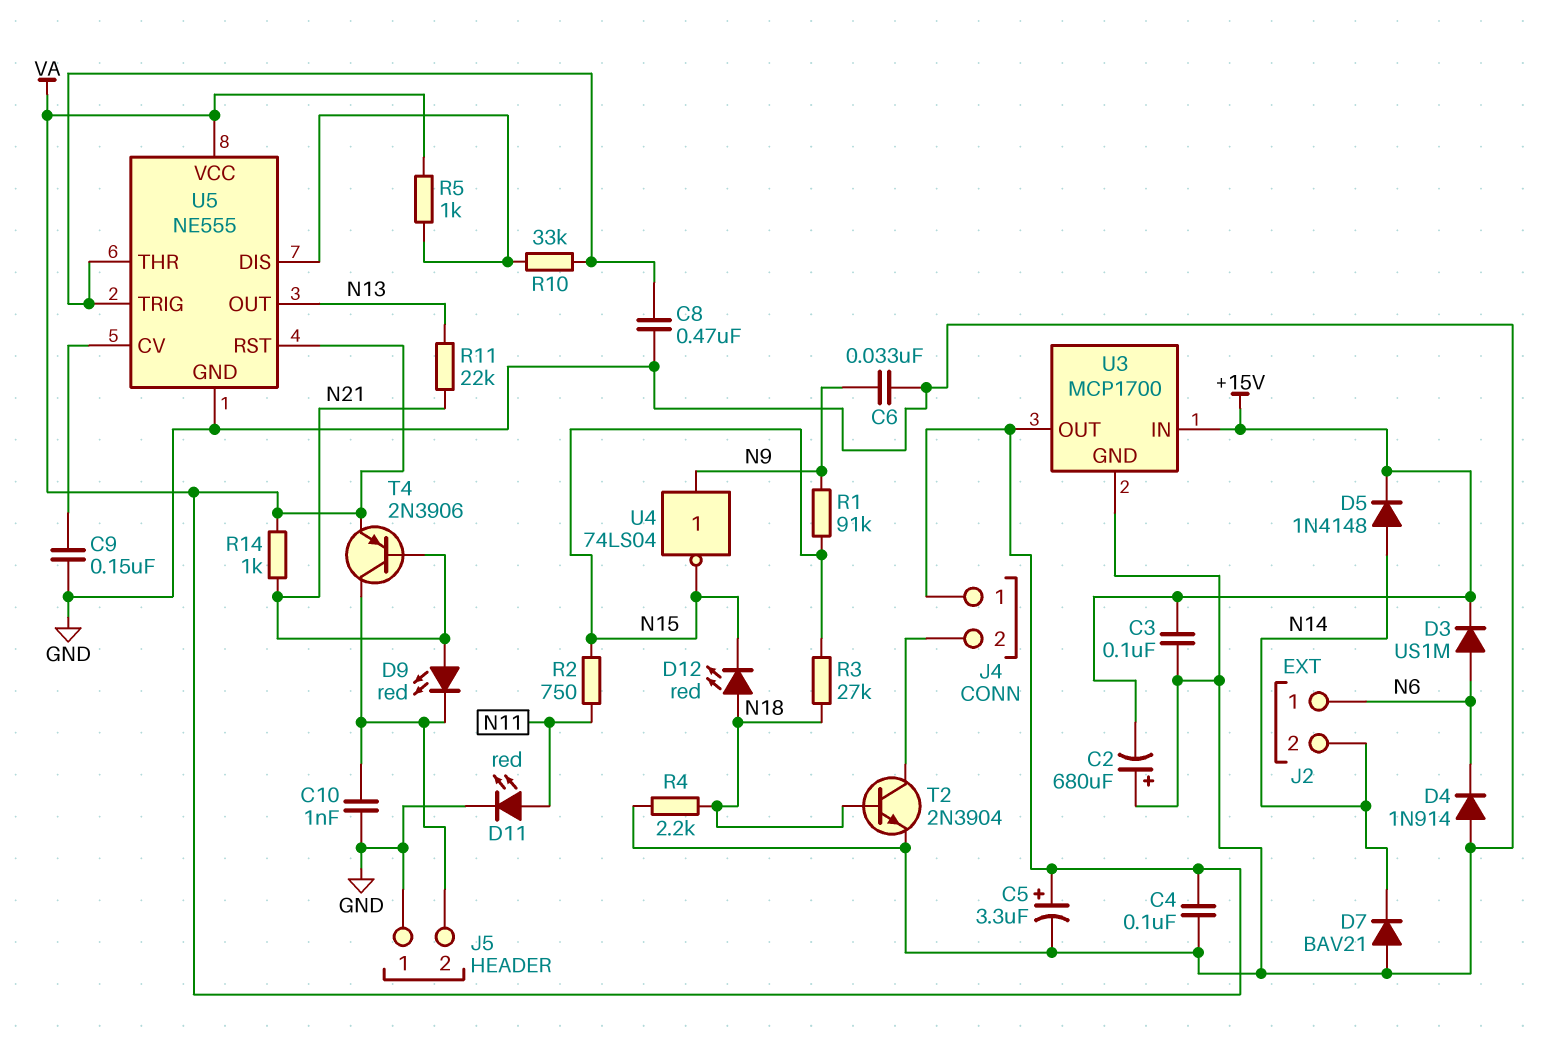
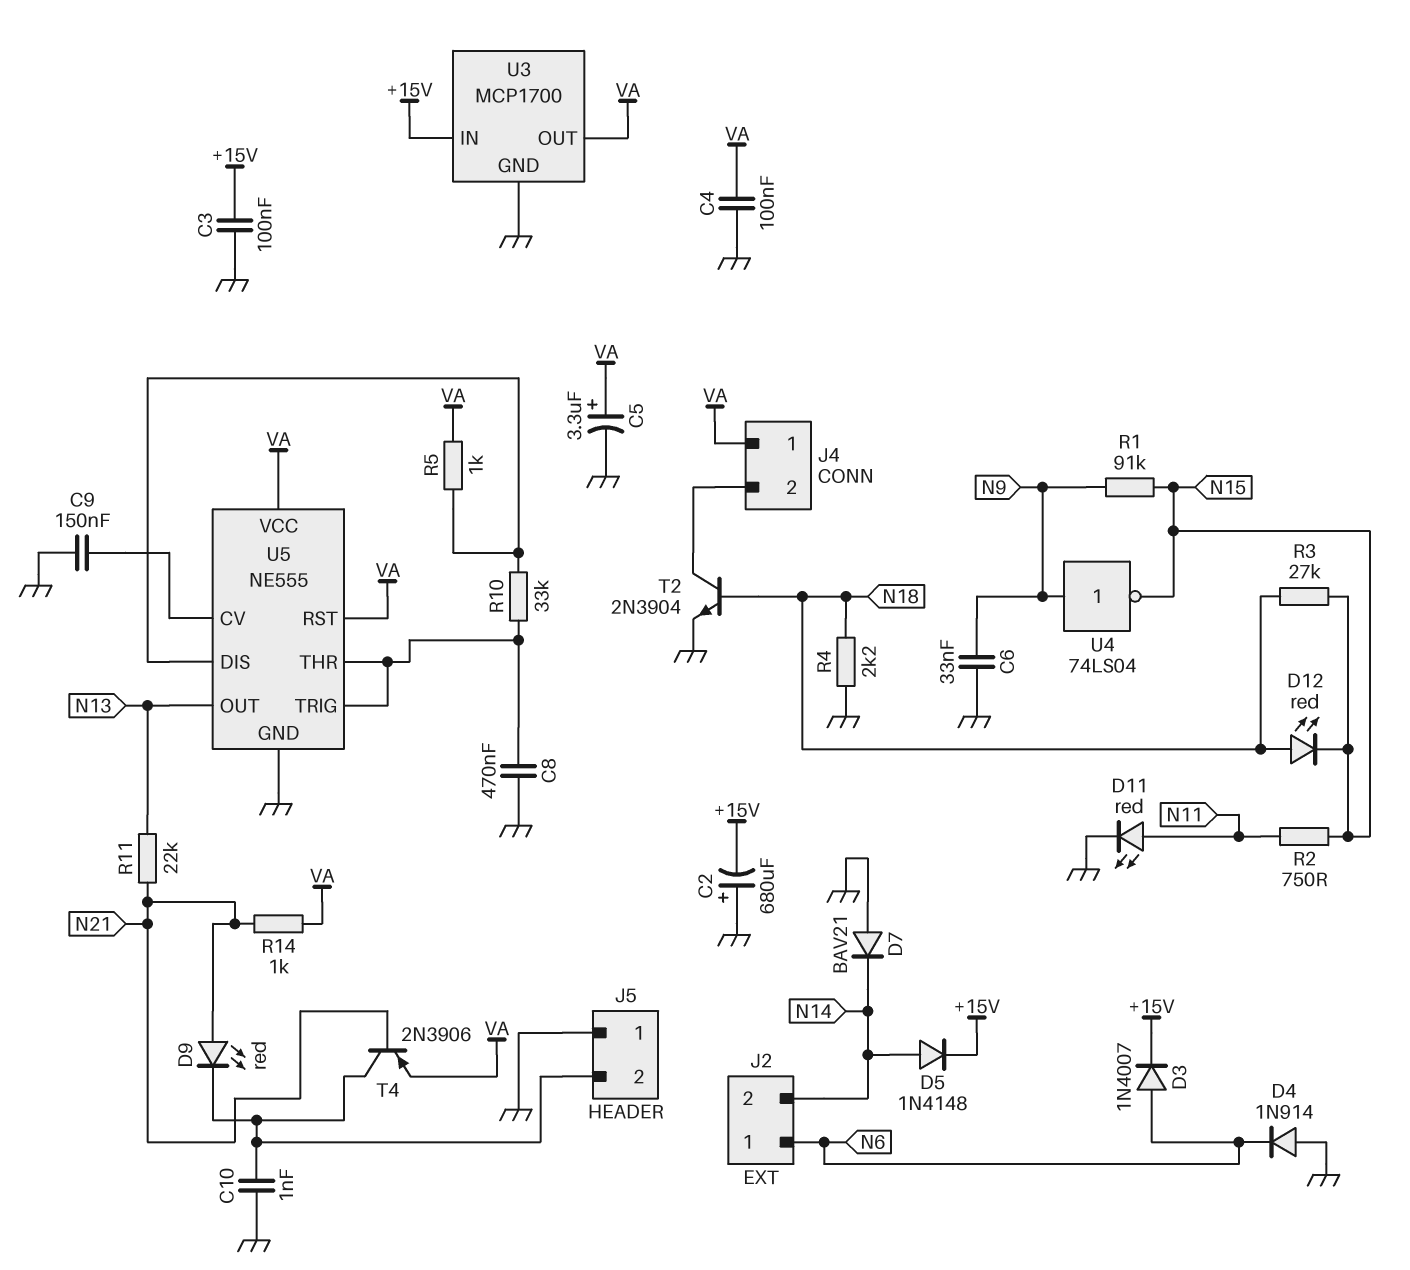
D3: diode US1M (A N6, K +15V) -> diode 1N4007 (A N6, K +15V)

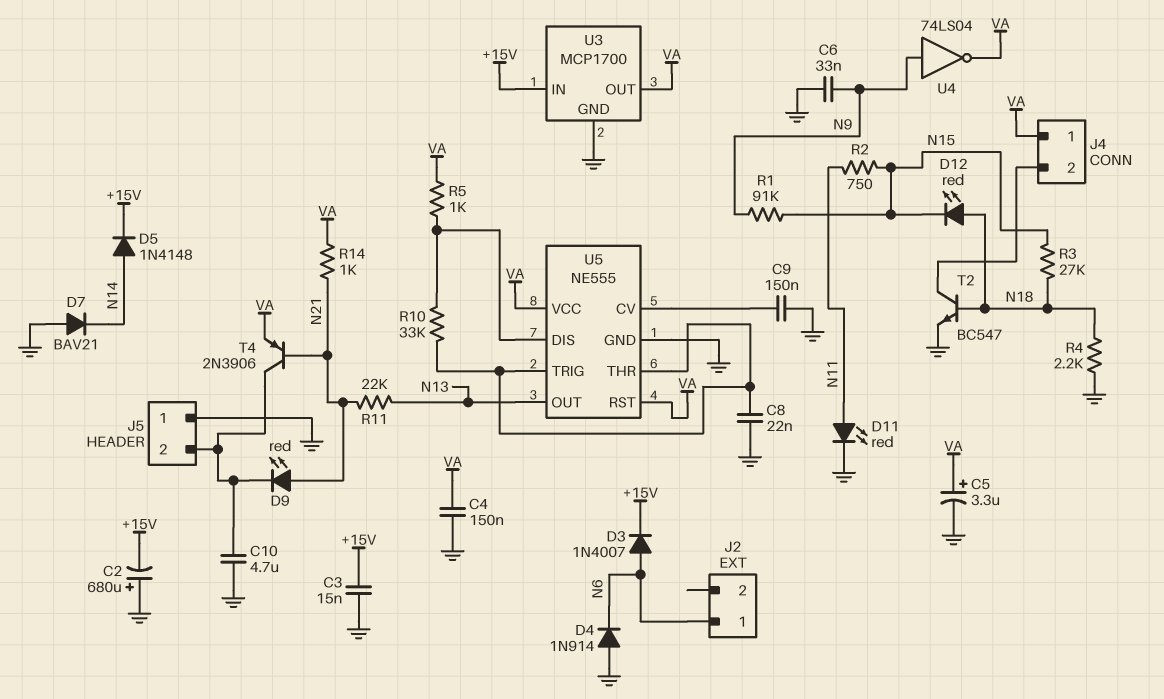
C3: 100nF (+15V, GND) -> 15nF (+15V, GND)
C4: 100nF (GND, VA) -> 150nF (GND, VA)
C8: 470nF (GND, U5/THR) -> 22nF (GND, U5/THR)
C10: 1nF (GND, J5/2) -> 4.7uF (GND, J5/2)
J2 pin 2: N14 -> none
T2: NPN 2N3904 (B N18, C J4/2, E GND) -> NPN BC547 (B N18, C J4/2, E GND)
U4: NOT 74LS04 (in N9, out N15) -> NOT 74LS04 (in N9, out VA)

